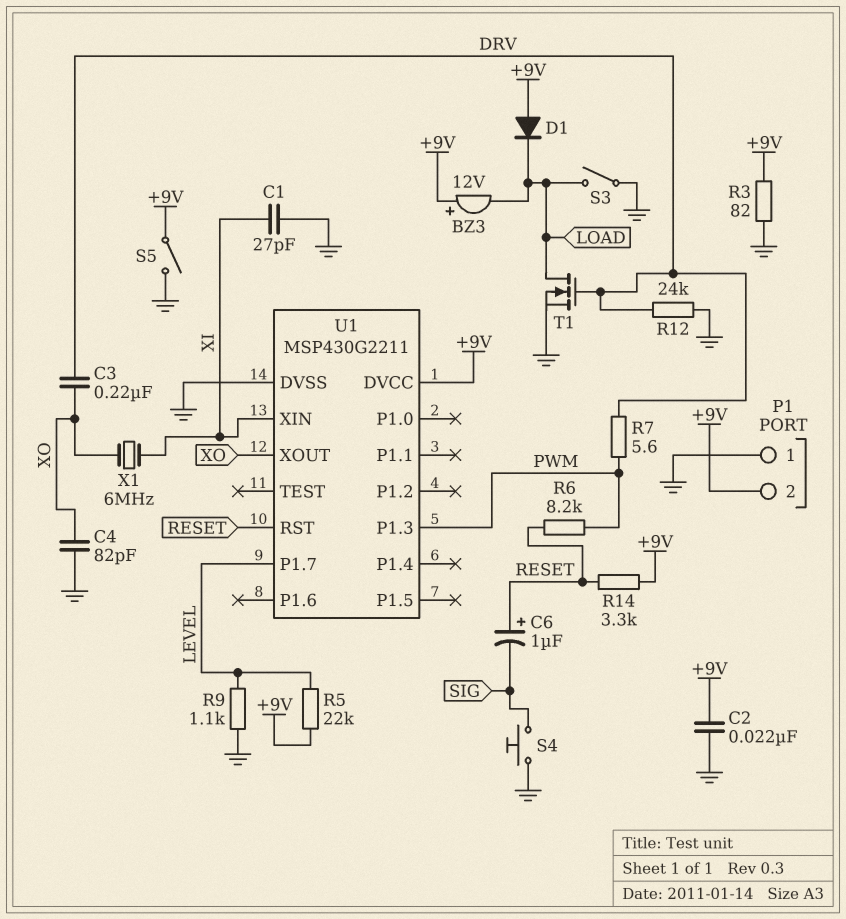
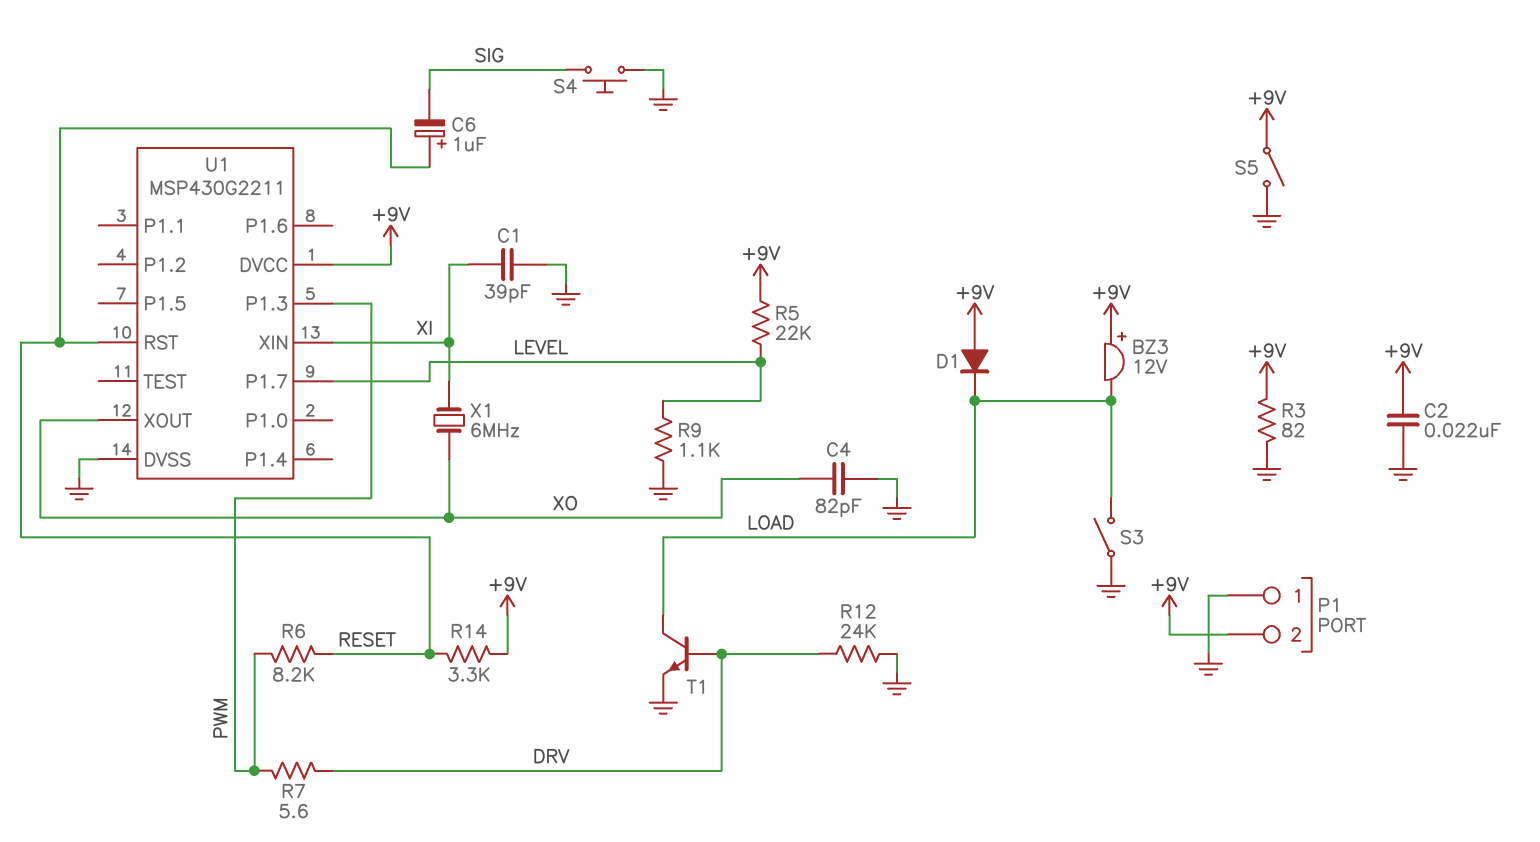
C1: 27pF (GND, XI) -> 39pF (GND, XI)
C3: 220nF (DRV, XO) -> none
T1: NMOS (G DRV, D LOAD, S GND) -> NPN (B DRV, C LOAD, E GND)

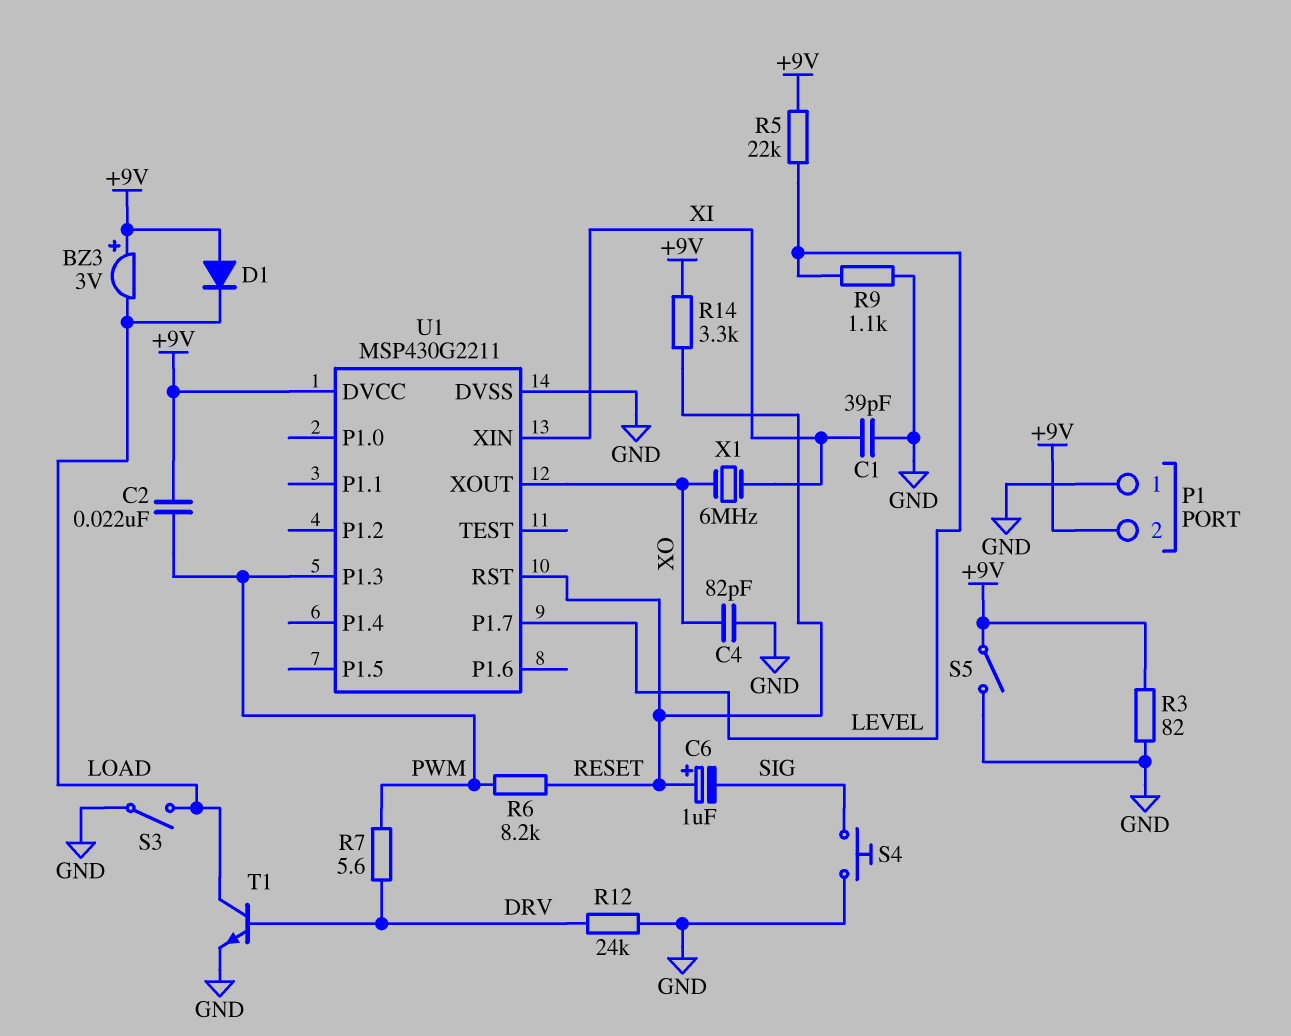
BZ3: buzzer 12V (plus +9V, minus LOAD) -> buzzer 3V (plus +9V, minus LOAD)
C2: 22nF (+9V, GND) -> 22nF (+9V, PWM)

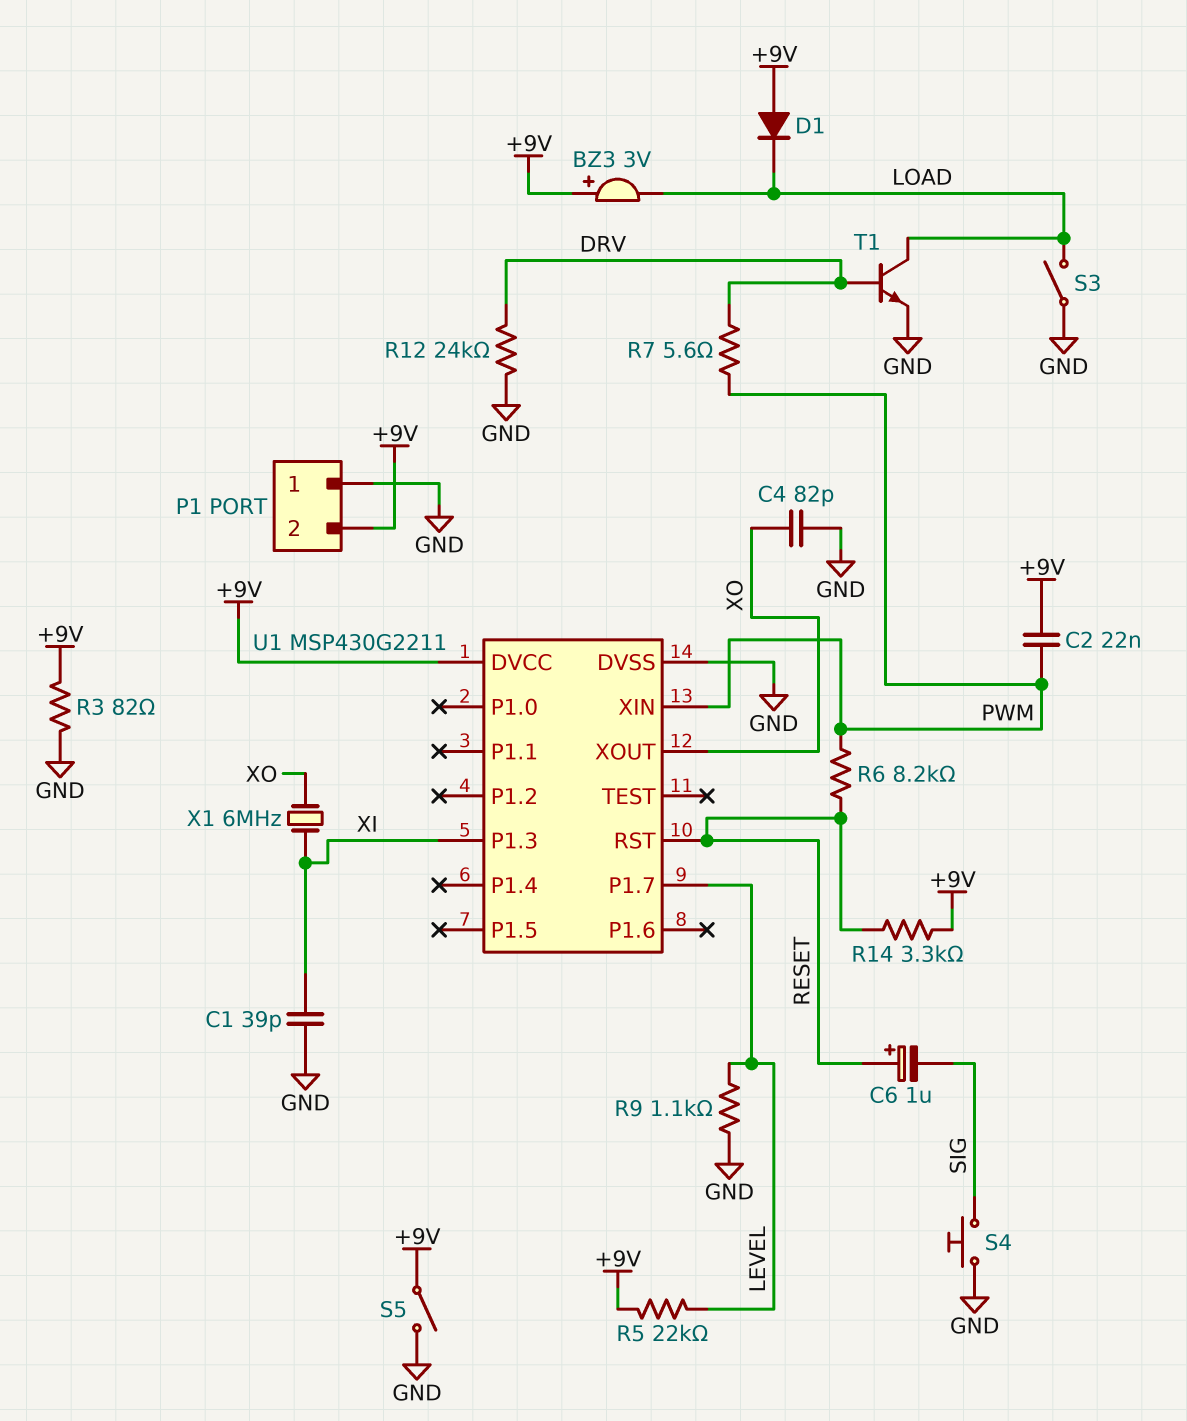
U1 pin P1.3: PWM -> XI
U1 pin XIN: XI -> PWM

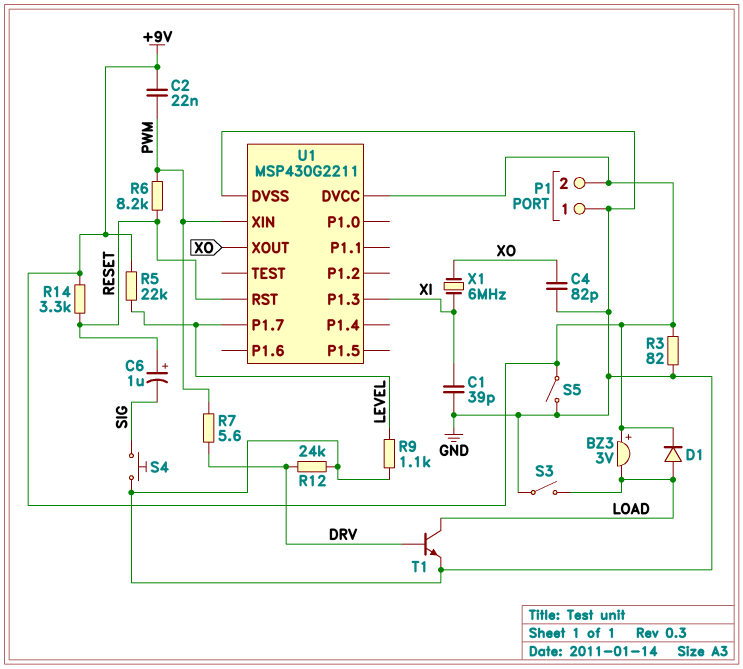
D1: diode (A +9V, K LOAD) -> diode (A LOAD, K +9V)

